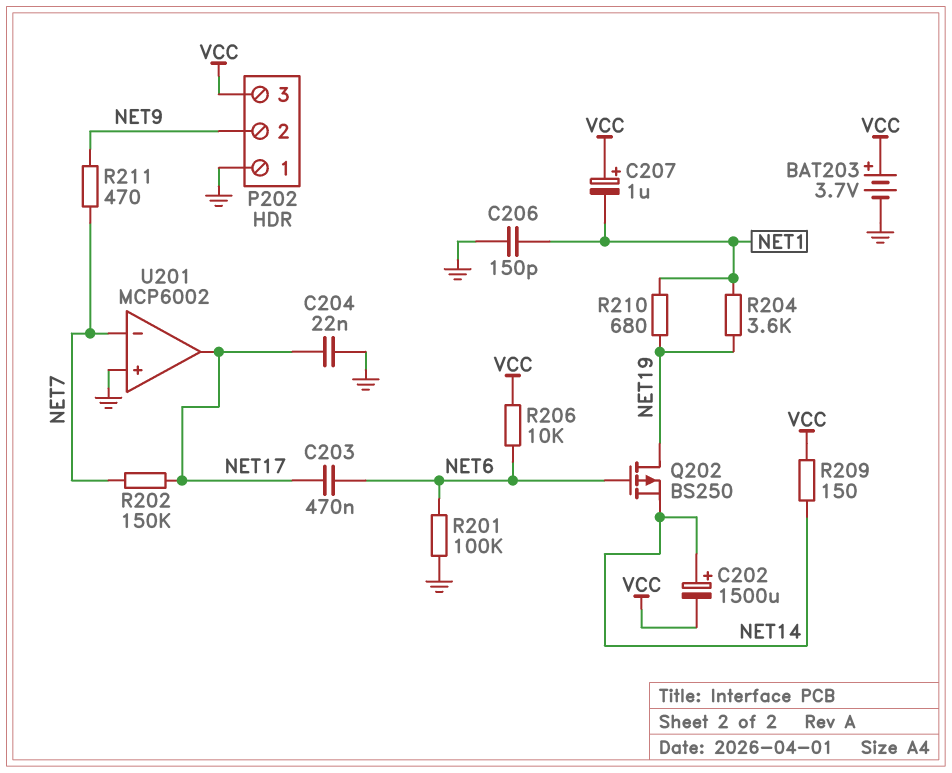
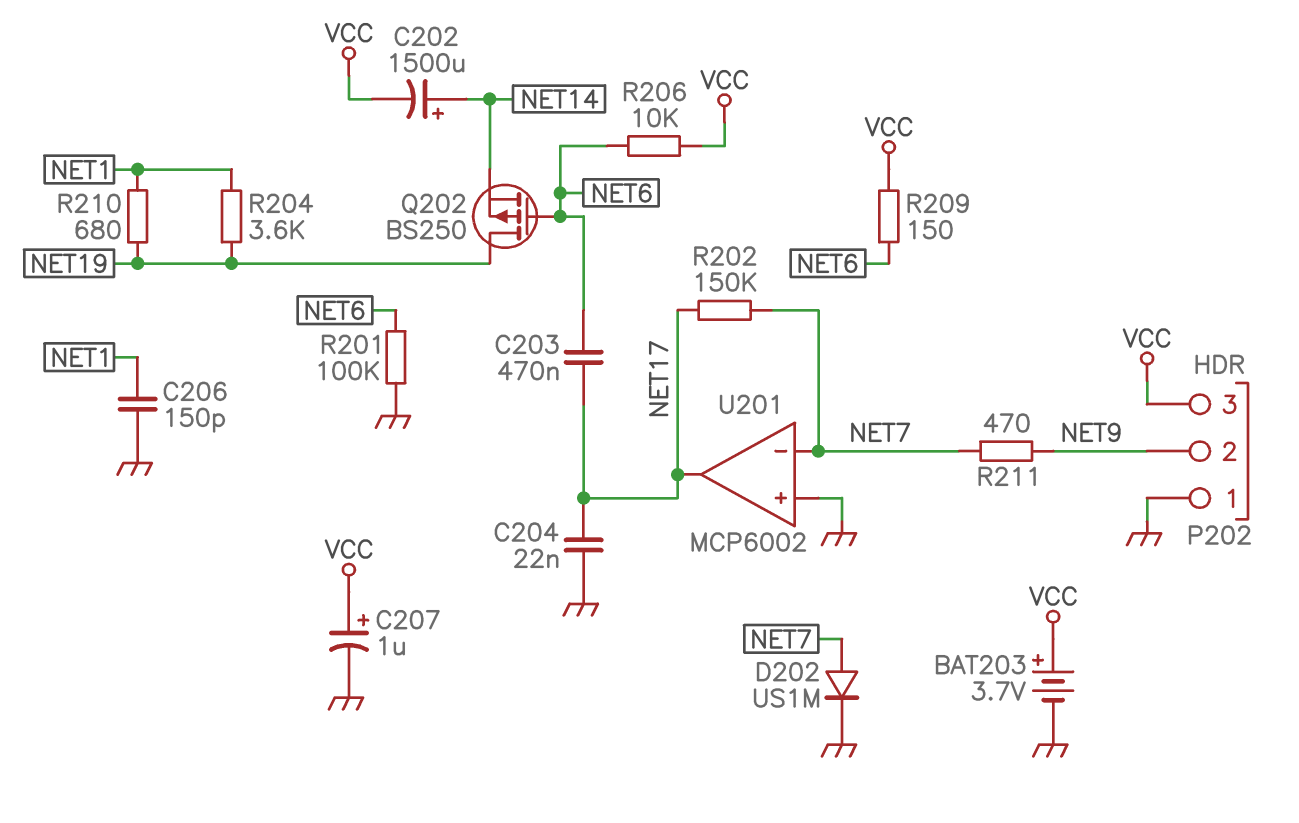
C207: 1uF (plus VCC, minus NET1) -> 1uF (plus VCC, minus GND)
D202: none -> diode US1M (A NET7, K GND)
R209: 150 (NET14, VCC) -> 150 (NET6, VCC)

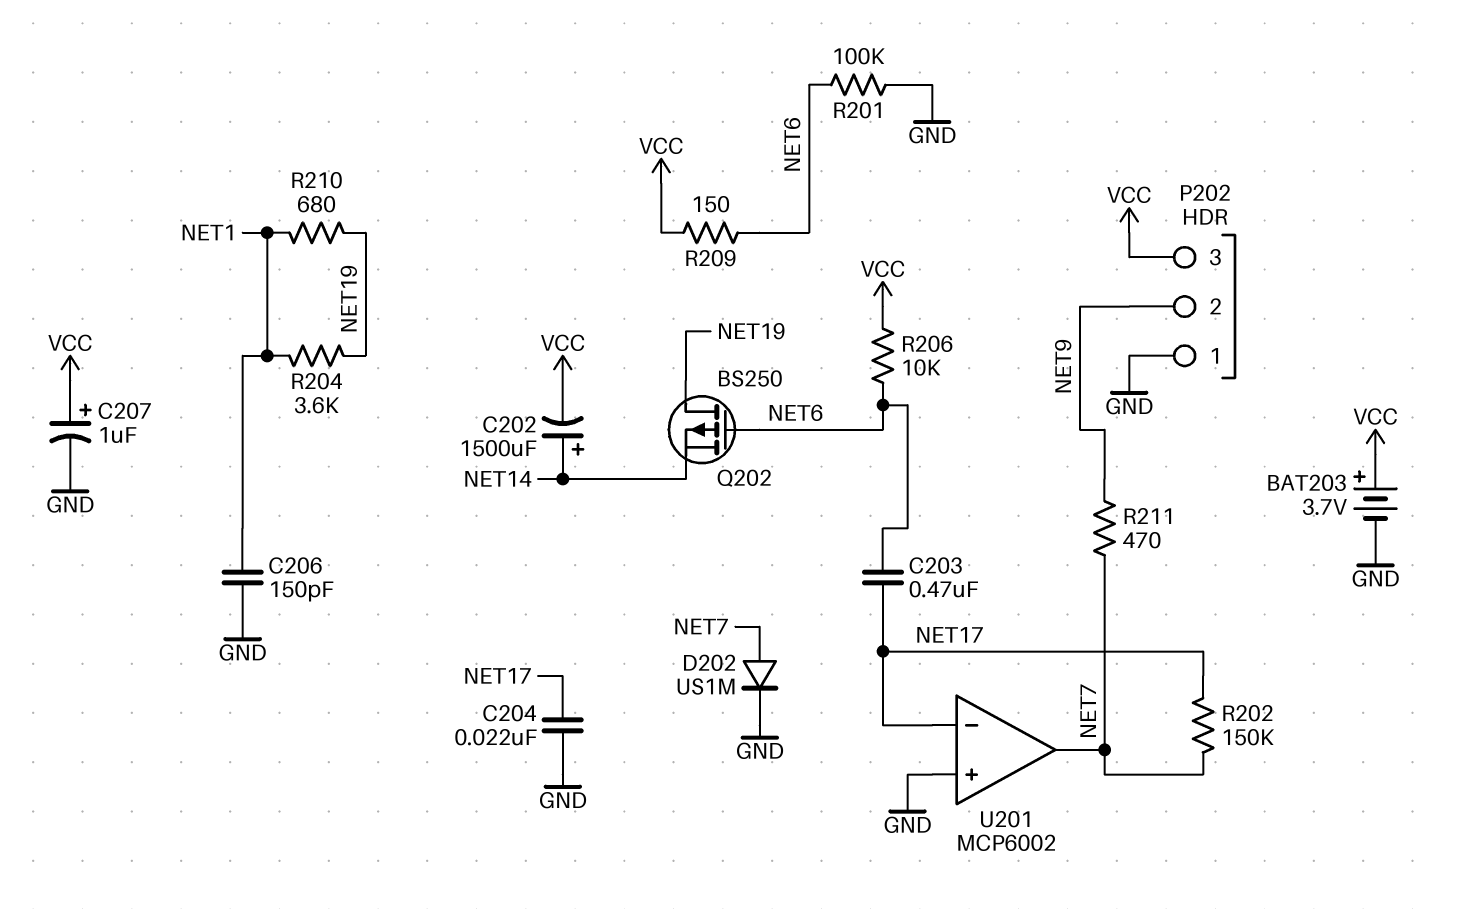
U201 pin in-: NET7 -> NET17
U201 pin out: NET17 -> NET7

